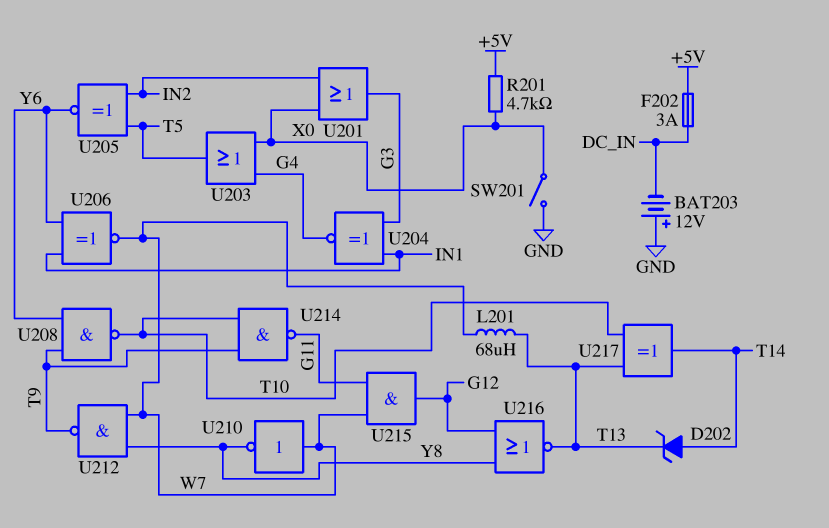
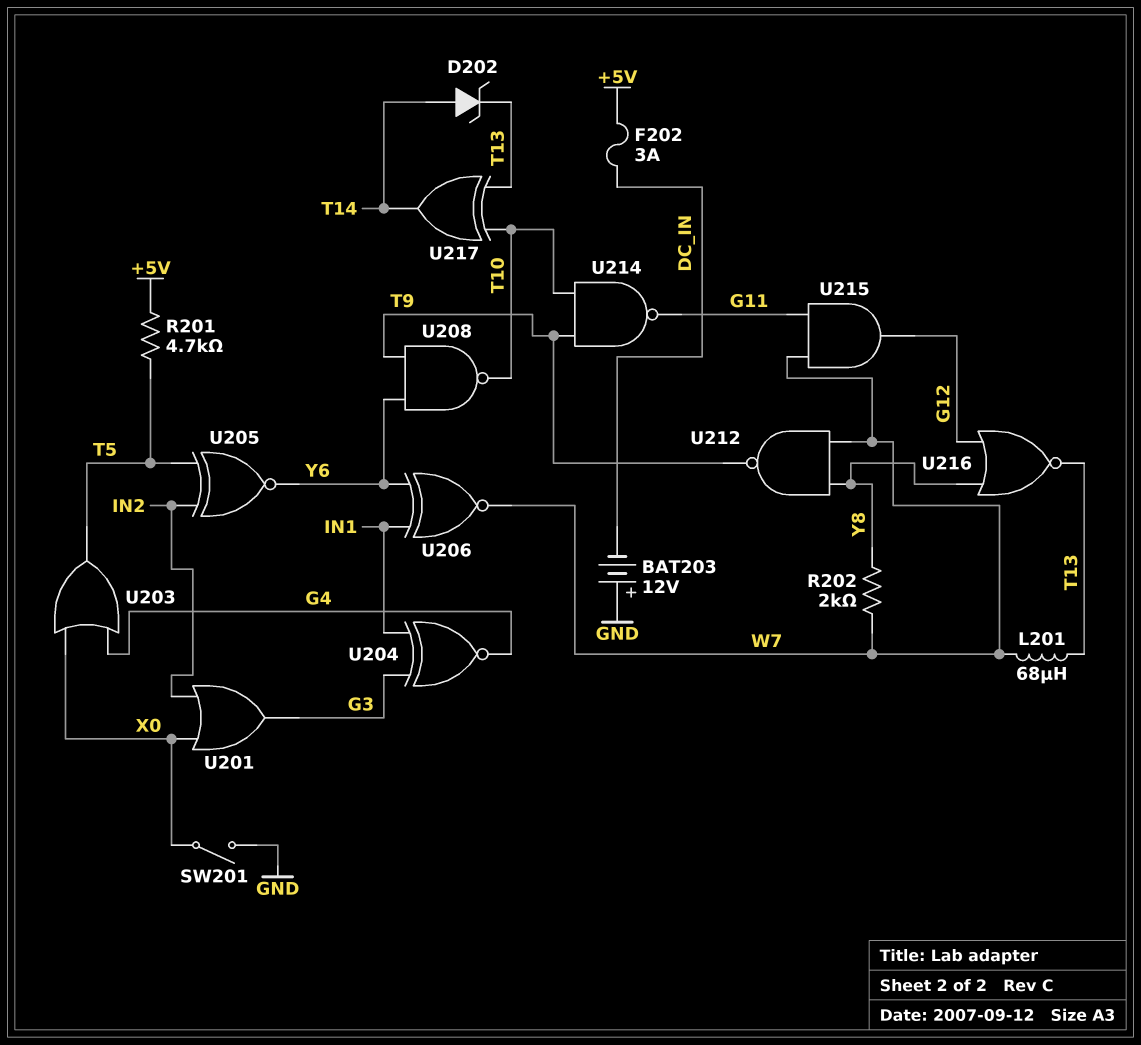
R201: 4.7k (+5V, X0) -> 4.7k (+5V, T5)
R202: none -> 2k (W7, Y8)
U210: NOT (in W7, out Y8) -> none

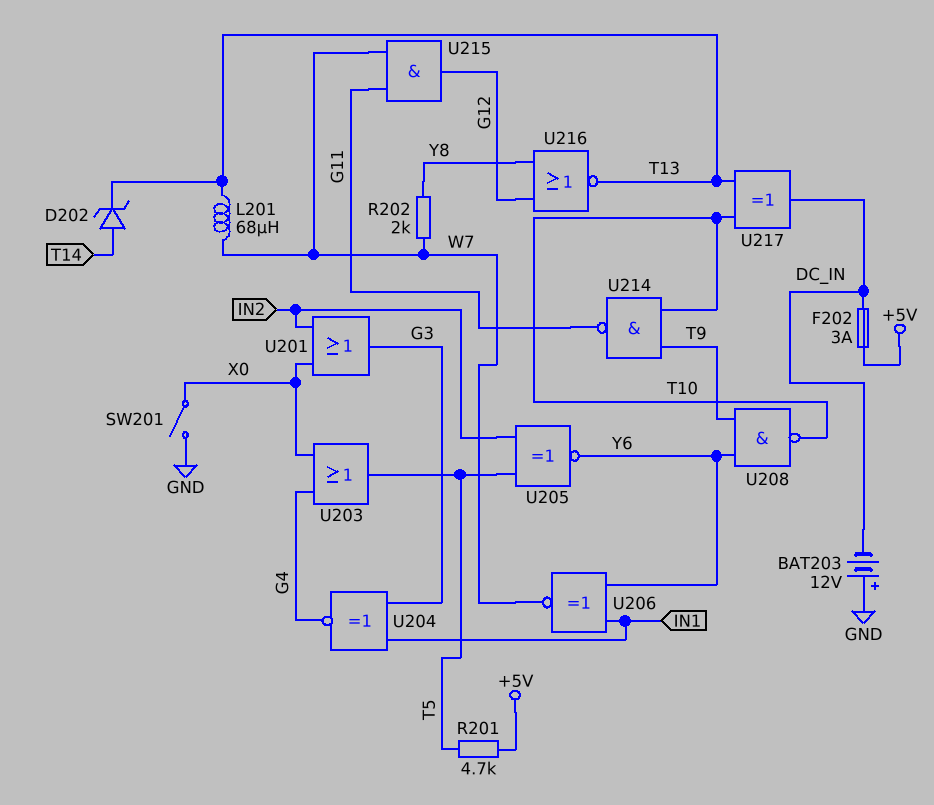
U212: NAND (in W7, in Y8, out T9) -> none
U217: XOR (in T10, in T13, out T14) -> XOR (in T10, in T13, out DC_IN)

